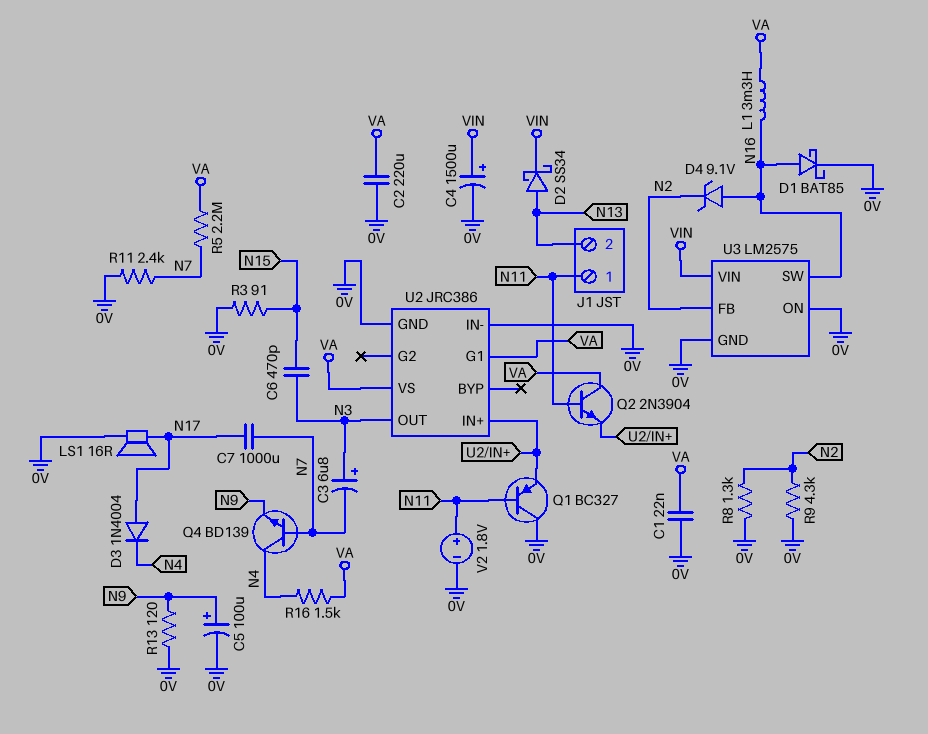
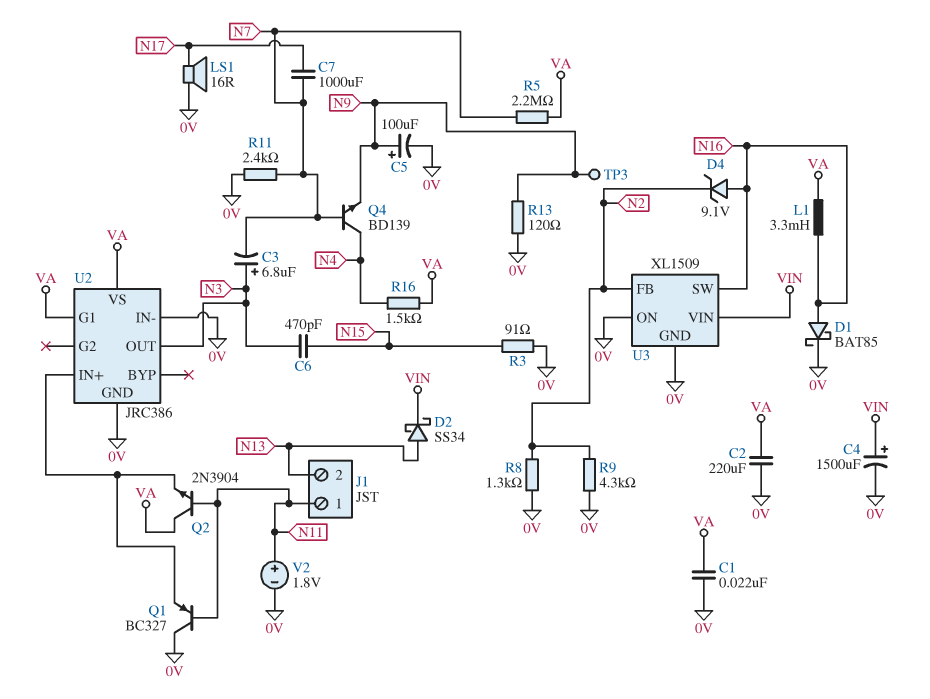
D3: diode 1N4004 (A N17, K N4) -> none
TP3: none -> test point (N9)
U3: LM2575 -> XL1509

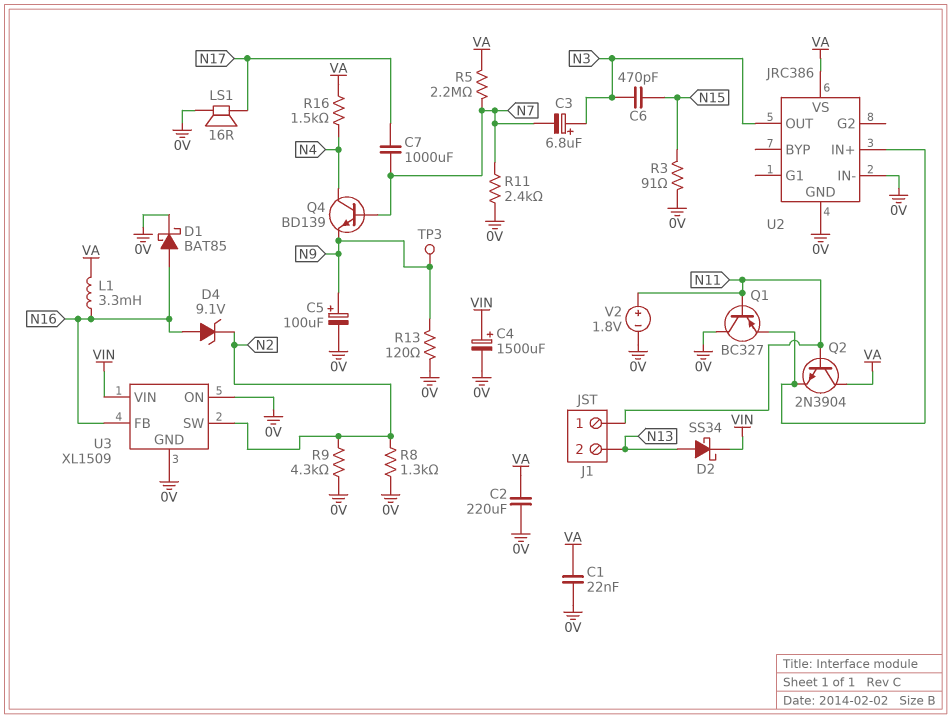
U2 pin G1: VA -> none
U3 pin FB: N2 -> N16
U3 pin SW: N16 -> N2

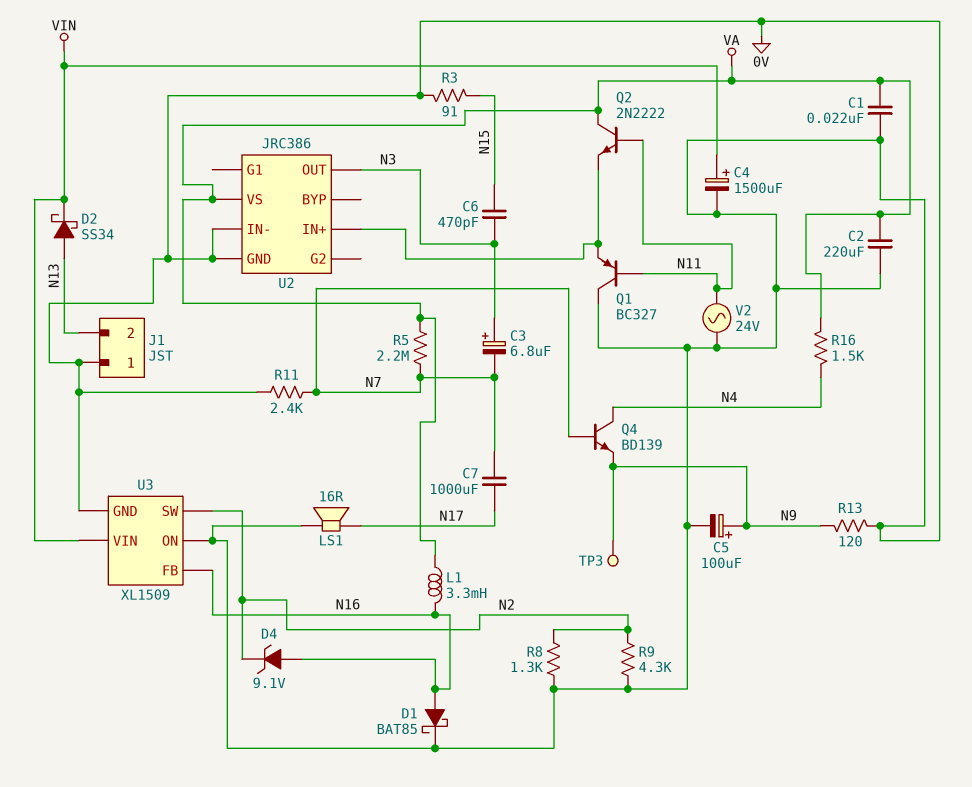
J1 pin 1: N11 -> 0V
Q2: NPN 2N3904 (B N11, C VA, E U2/IN+) -> NPN 2N2222 (B N11, C VA, E U2/IN+)
V2: 1.8V (plus N11, minus 0V) -> AC 24V (0V, N11)

